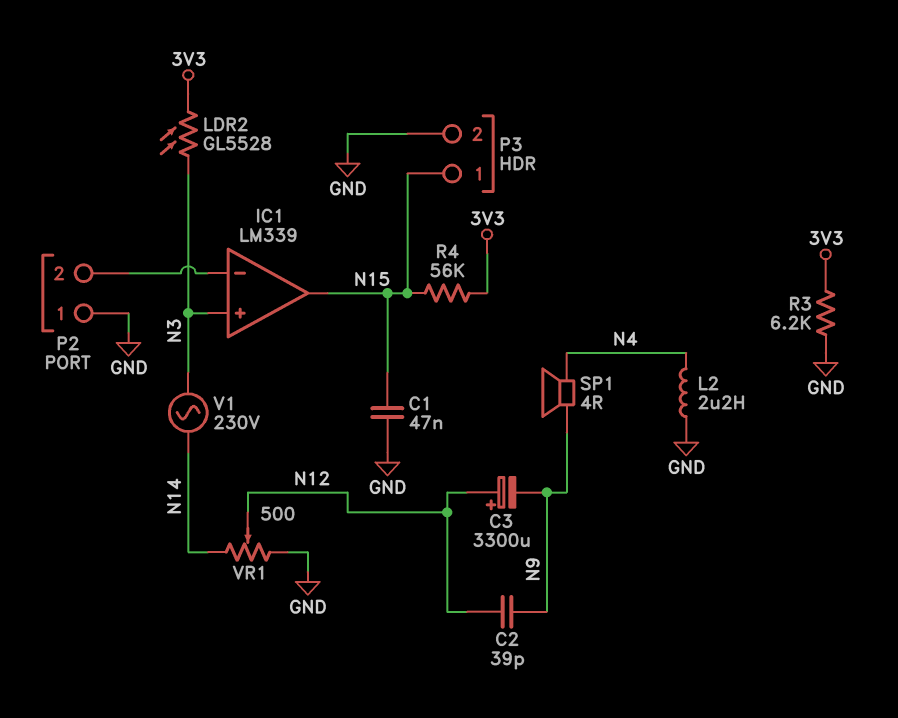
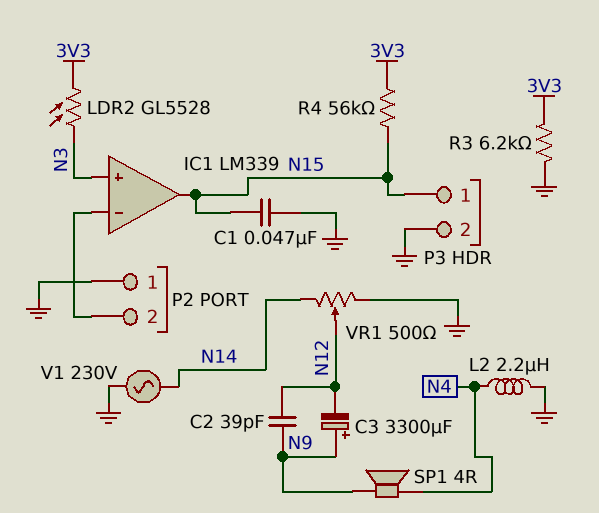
C3: 3300uF (plus N12, minus N9) -> 3300uF (plus N9, minus N12)
V1: AC 230V (N3, N14) -> AC 230V (GND, N14)

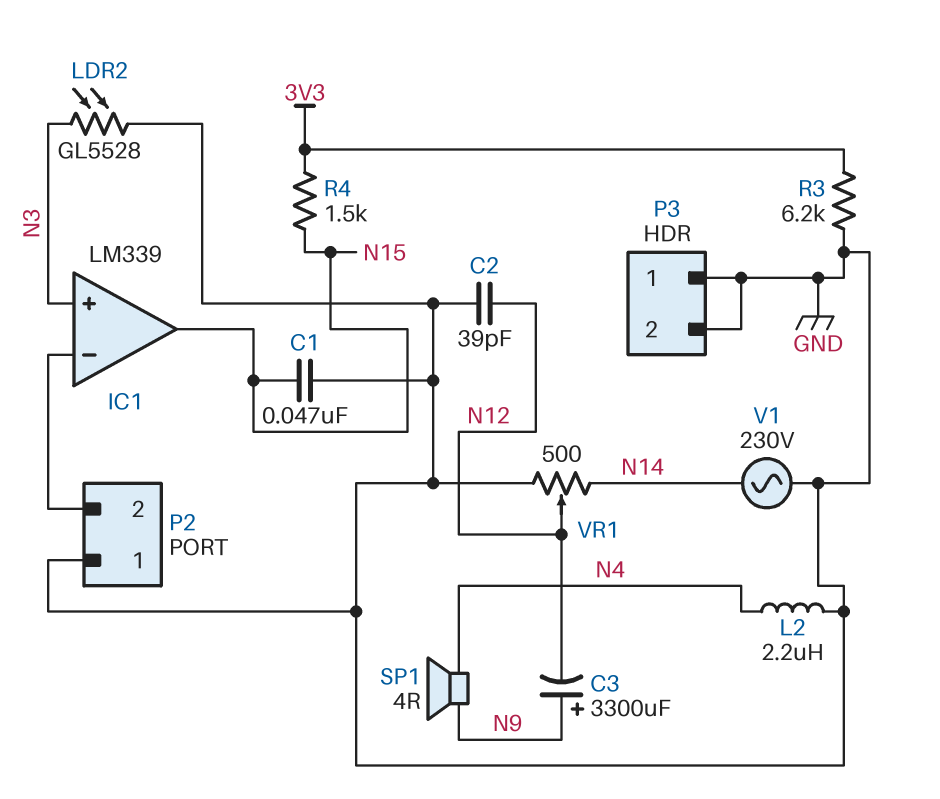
C2: 39pF (N9, N12) -> 39pF (GND, N12)
LDR2: GL5528 (3V3, N3) -> GL5528 (GND, N3)
P3 pin 1: N15 -> GND
R4: 56k (3V3, N15) -> 1.5k (3V3, N15)

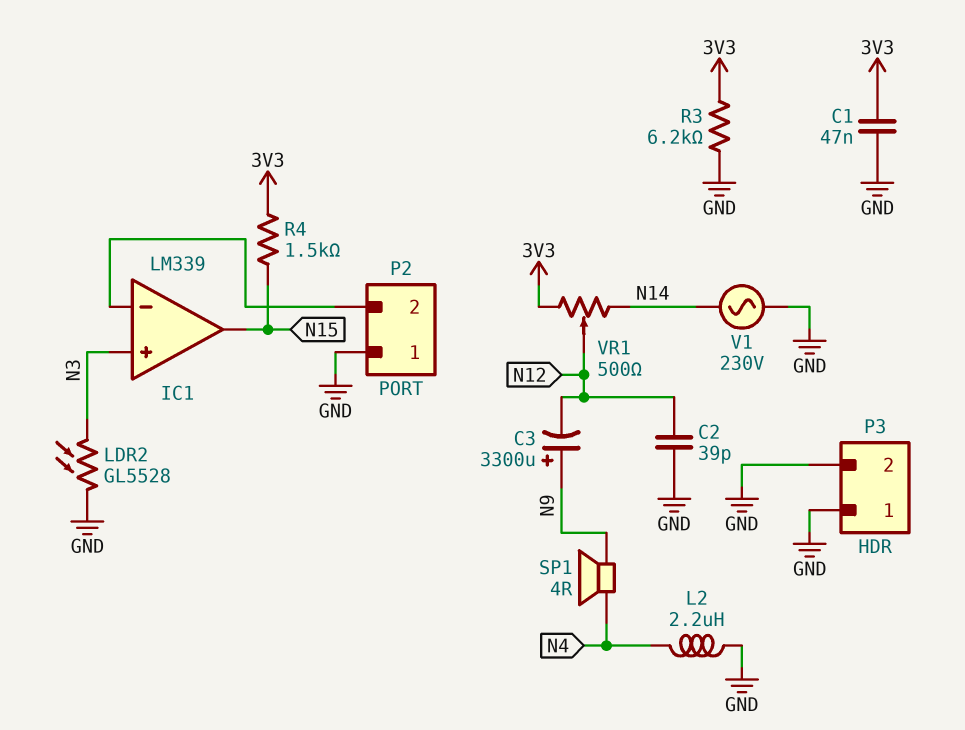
C1: 47nF (GND, N15) -> 47nF (3V3, GND)
VR1: 500 (GND, N14, wiper N12) -> 500 (3V3, N14, wiper N12)

